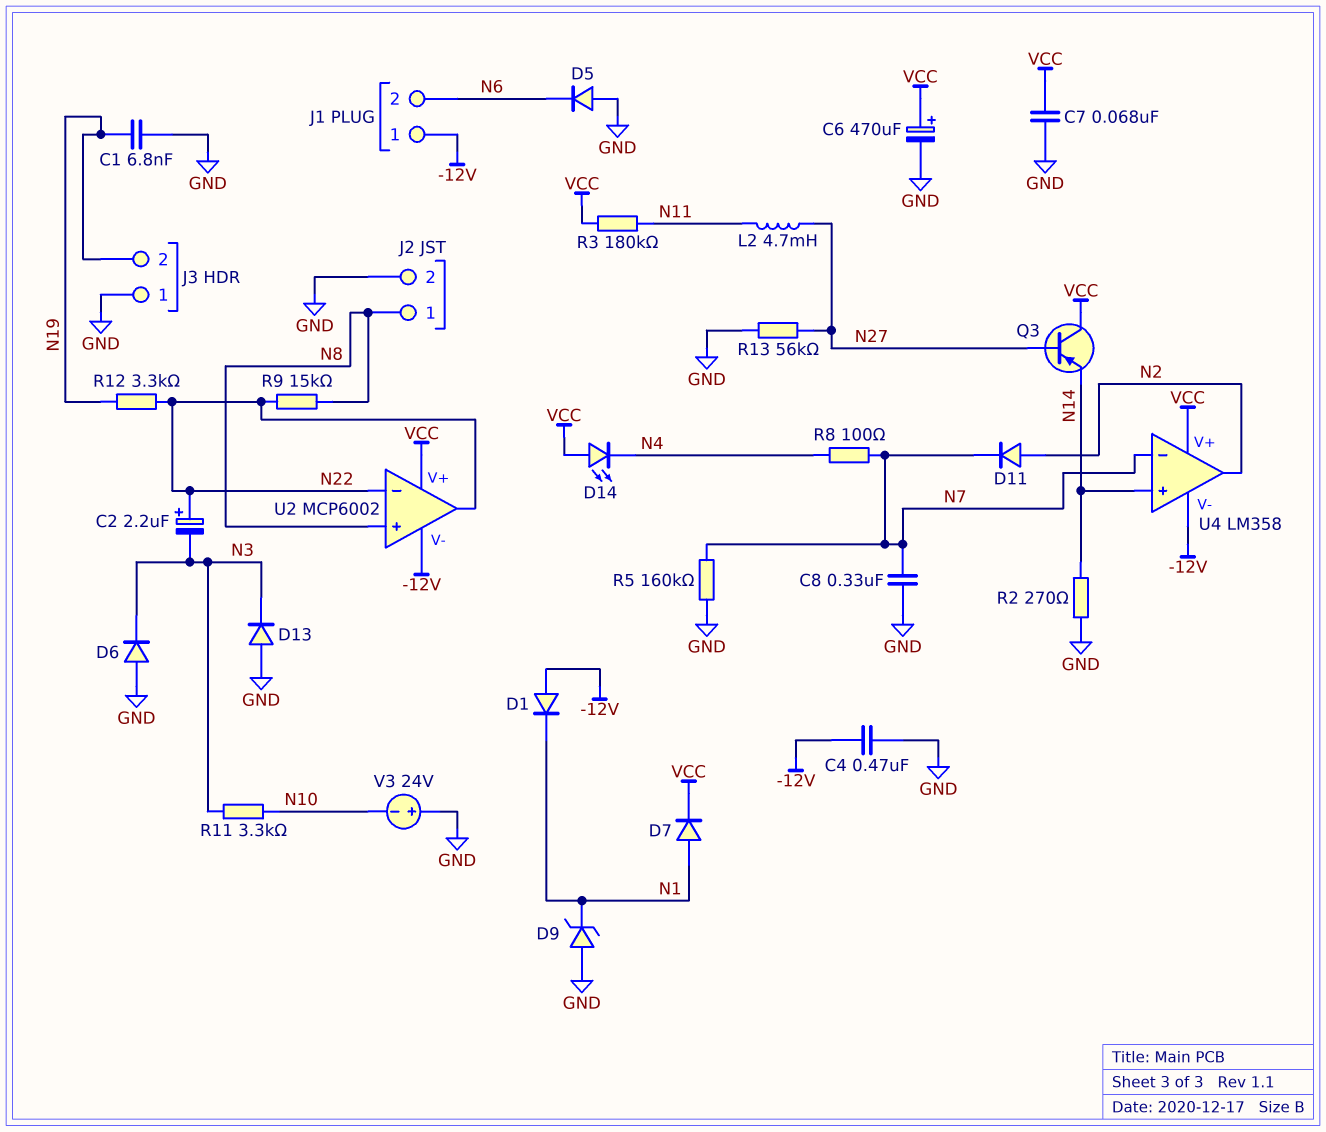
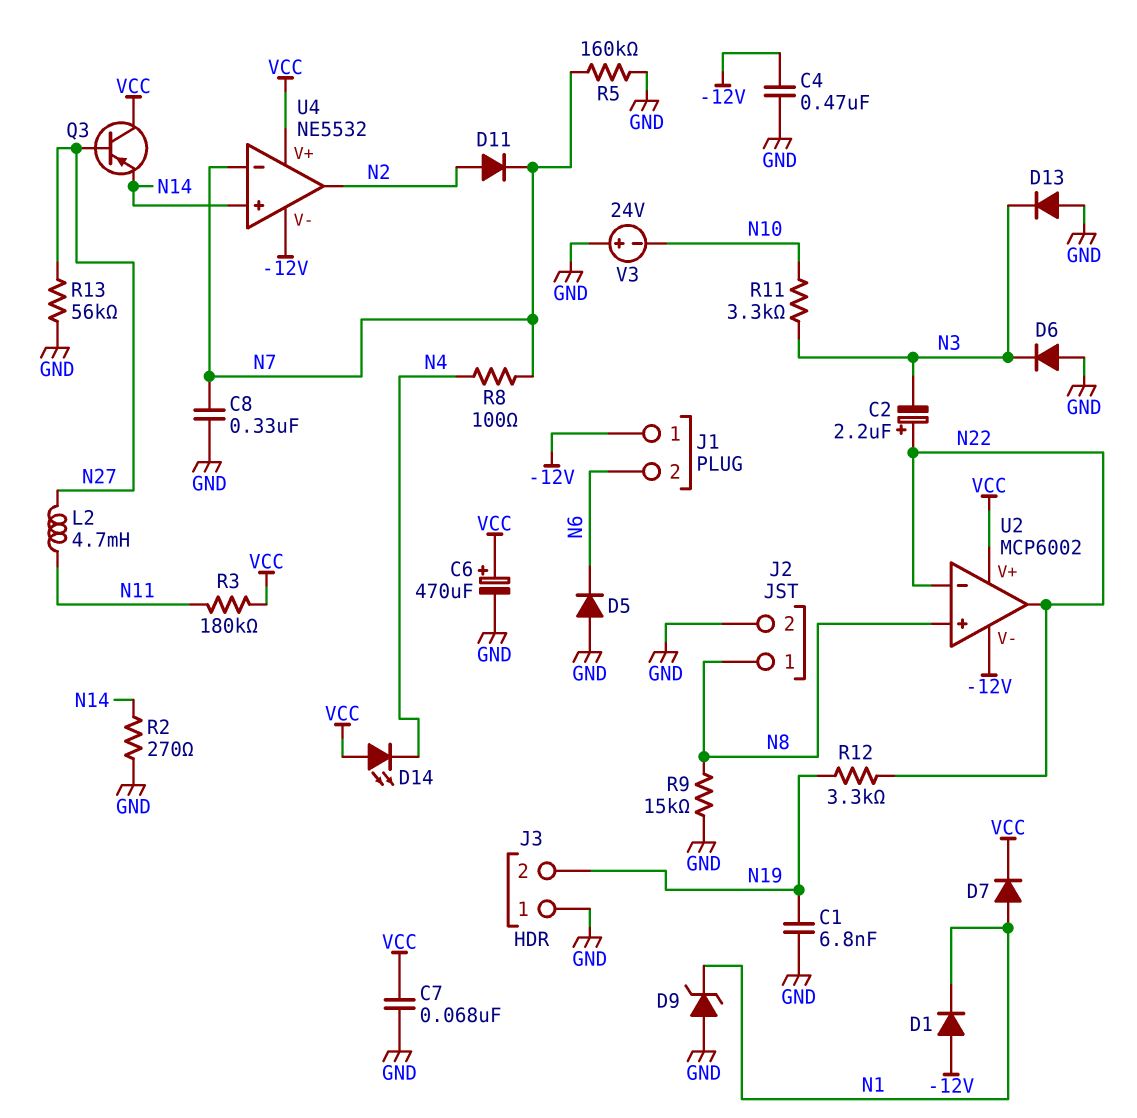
R9: 15k (N8, N22) -> 15k (GND, N8)
U4: LM358 -> NE5532

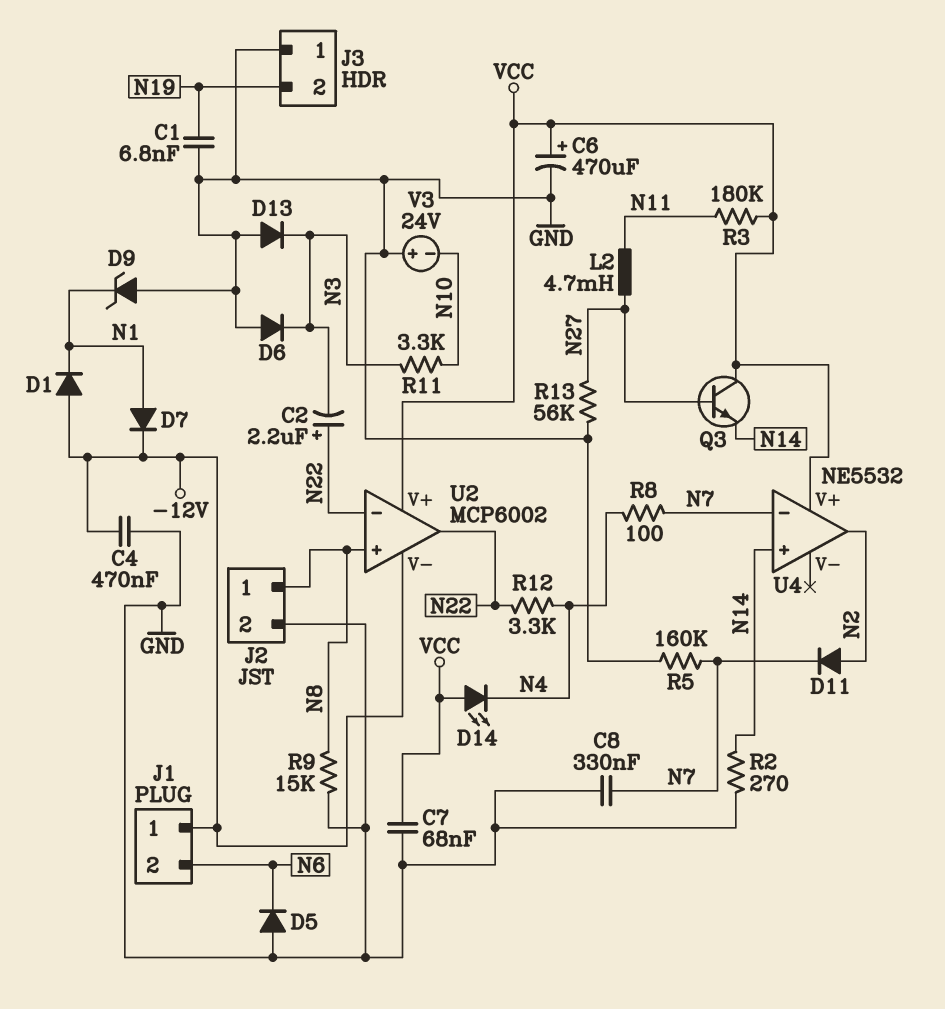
D7: diode (A N1, K VCC) -> diode (A N1, K -12V)
Q3: PNP (B N27, C VCC, E N14) -> NPN (B N27, C VCC, E N14)
R12: 3.3k (N19, N22) -> 3.3k (N4, N22)
U4 pin V-: -12V -> none

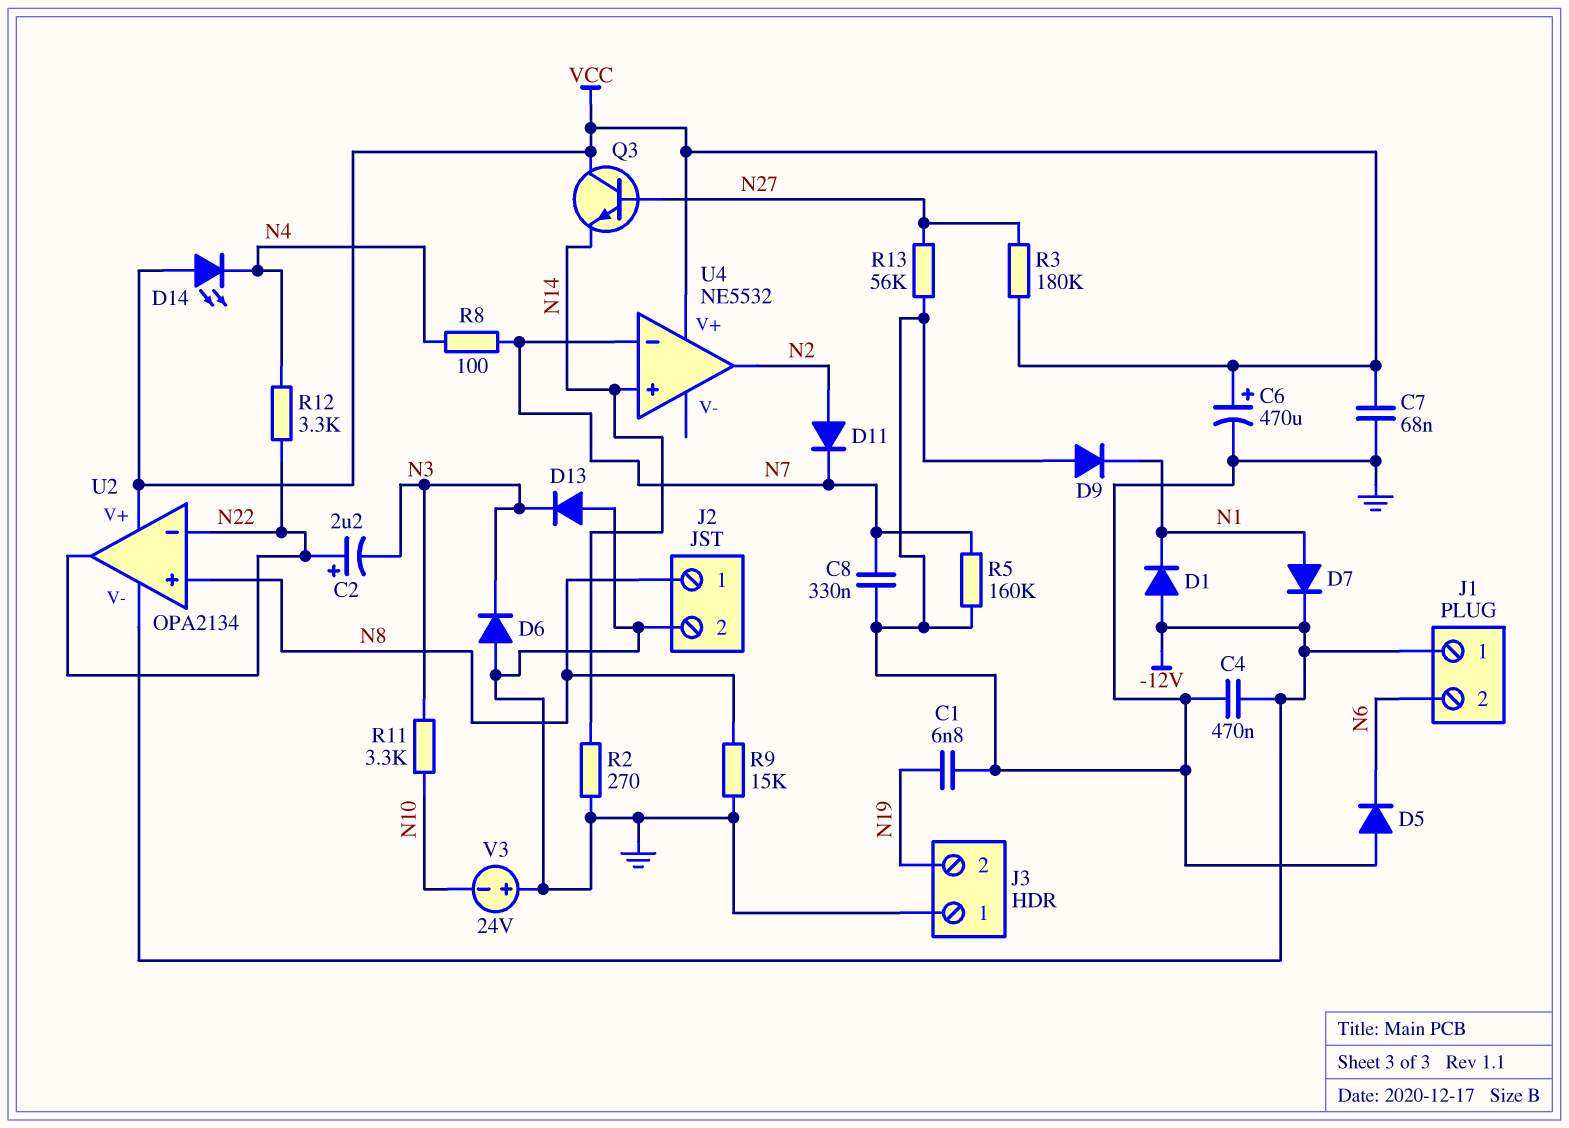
D9: zener (A GND, K N1) -> diode (A GND, K N1)
L2: 4.7mH (N11, N27) -> none
R3: 180k (N11, VCC) -> 180k (N27, VCC)
U2: MCP6002 -> OPA2134

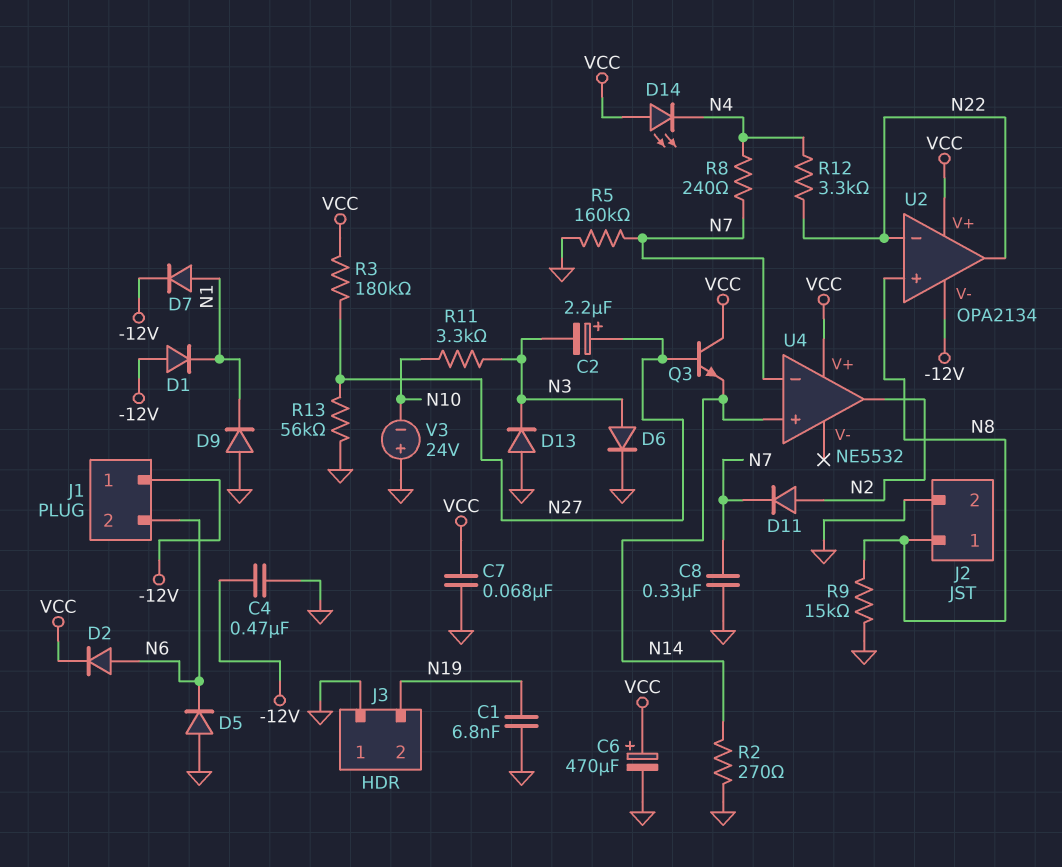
C2: 2.2uF (plus N22, minus N3) -> 2.2uF (plus N27, minus N3)
D2: none -> diode (A N6, K VCC)
D6: diode (A GND, K N3) -> diode (A N3, K GND)
R8: 100 (N4, N7) -> 240 (N4, N7)

